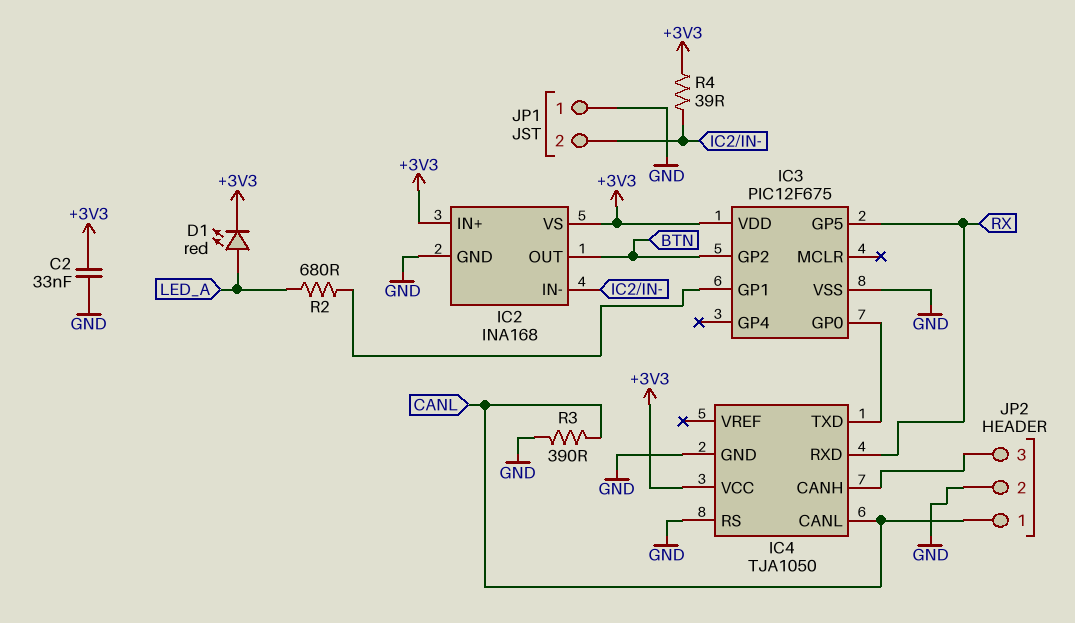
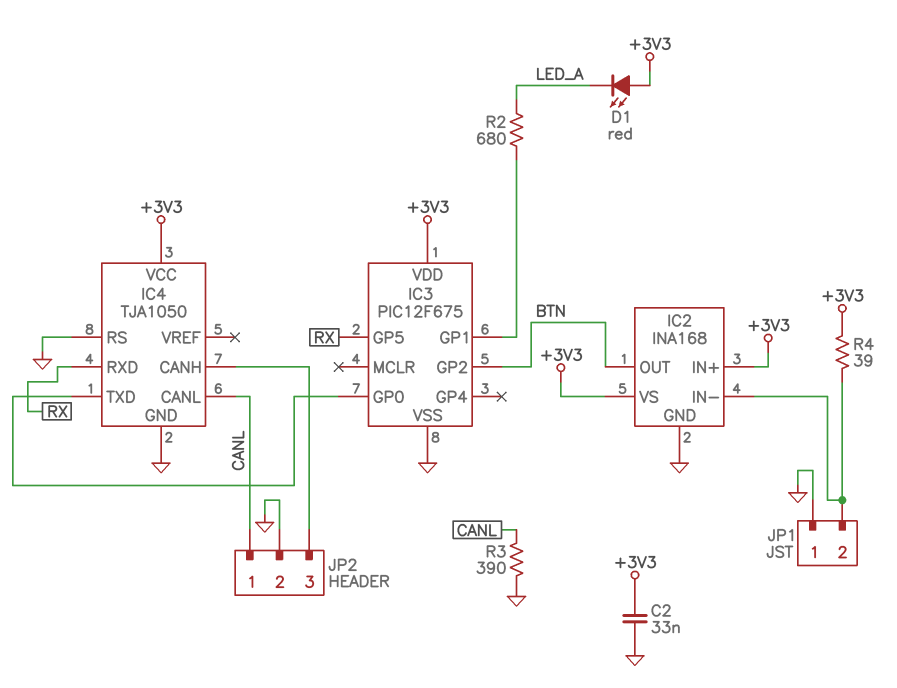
D1: LED red (A LED_A, K +3V3) -> LED red (A +3V3, K LED_A)

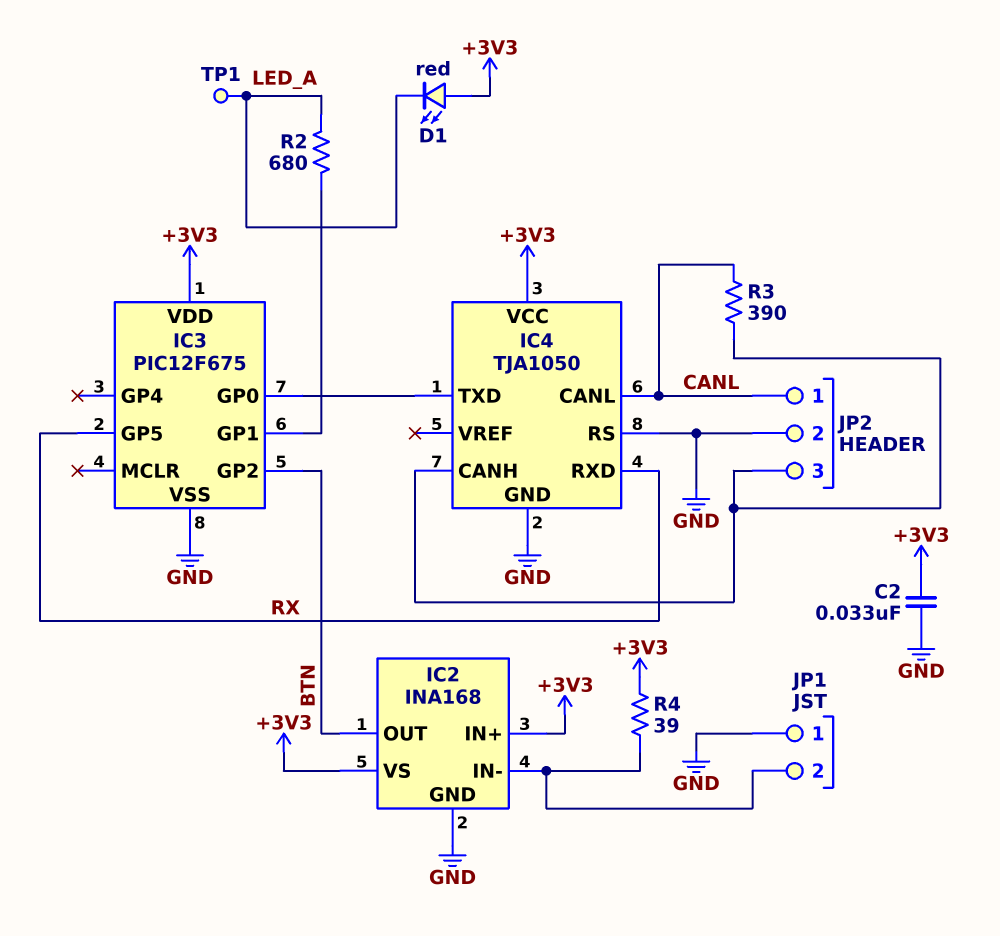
R3: 390 (CANL, GND) -> 390 (CANL, IC4/CANH)
TP1: none -> test point (LED_A)

